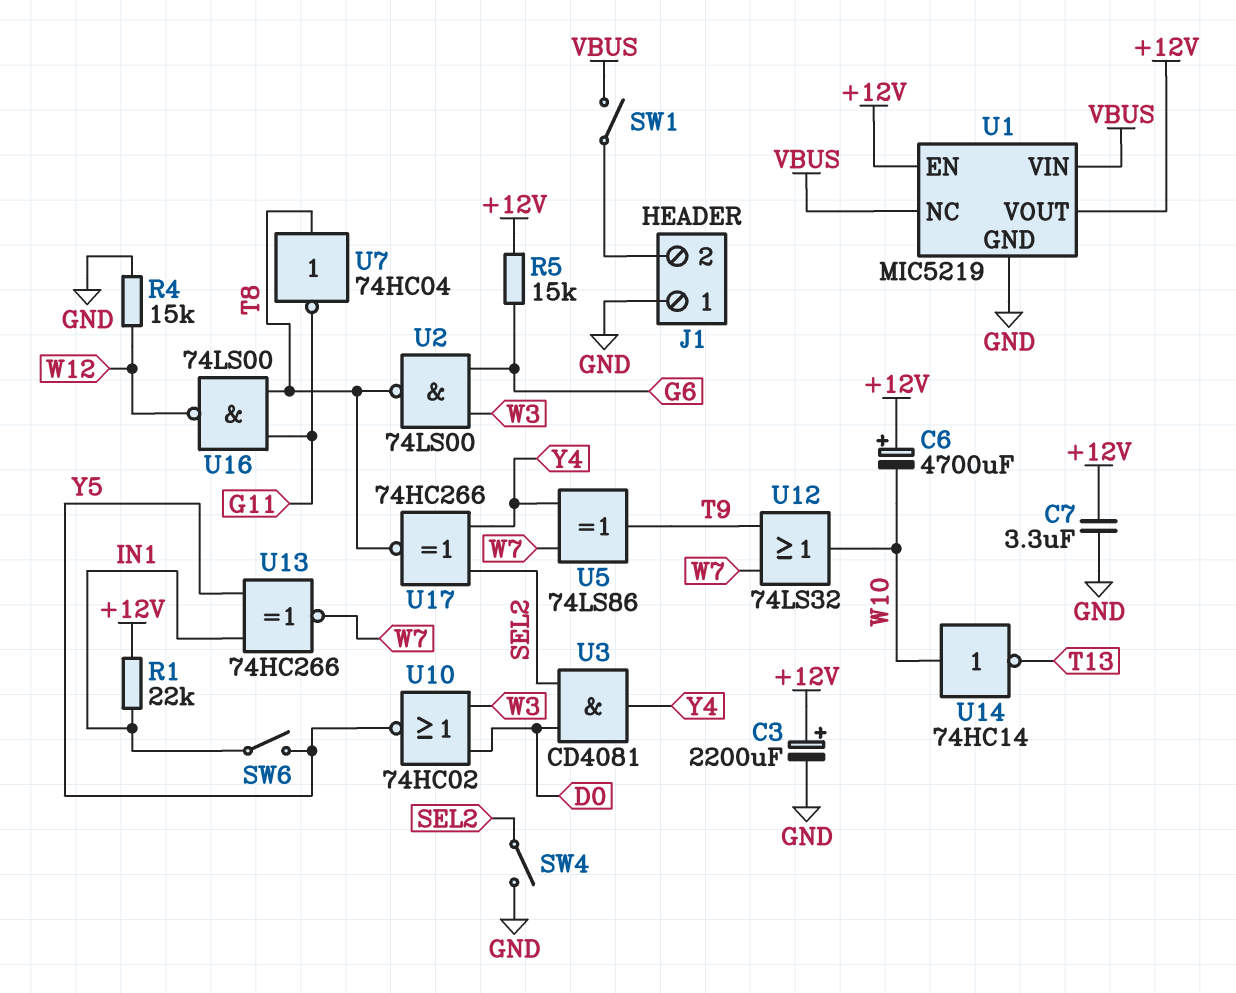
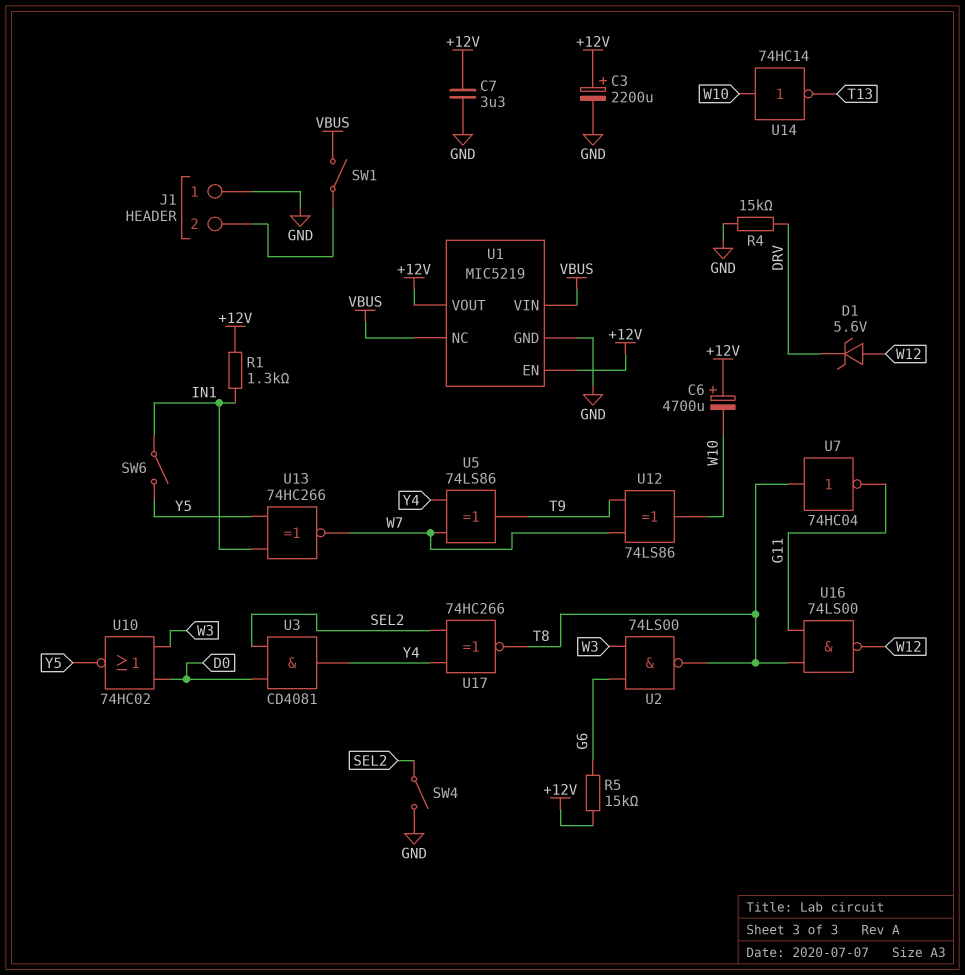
D1: none -> zener 5.6V (A W12, K DRV)
R1: 22k (+12V, IN1) -> 1.3k (+12V, IN1)
R4: 15k (GND, W12) -> 15k (DRV, GND)
U12: OR 74LS32 (in T9, in W7, out W10) -> XOR 74LS86 (in T9, in W7, out W10)

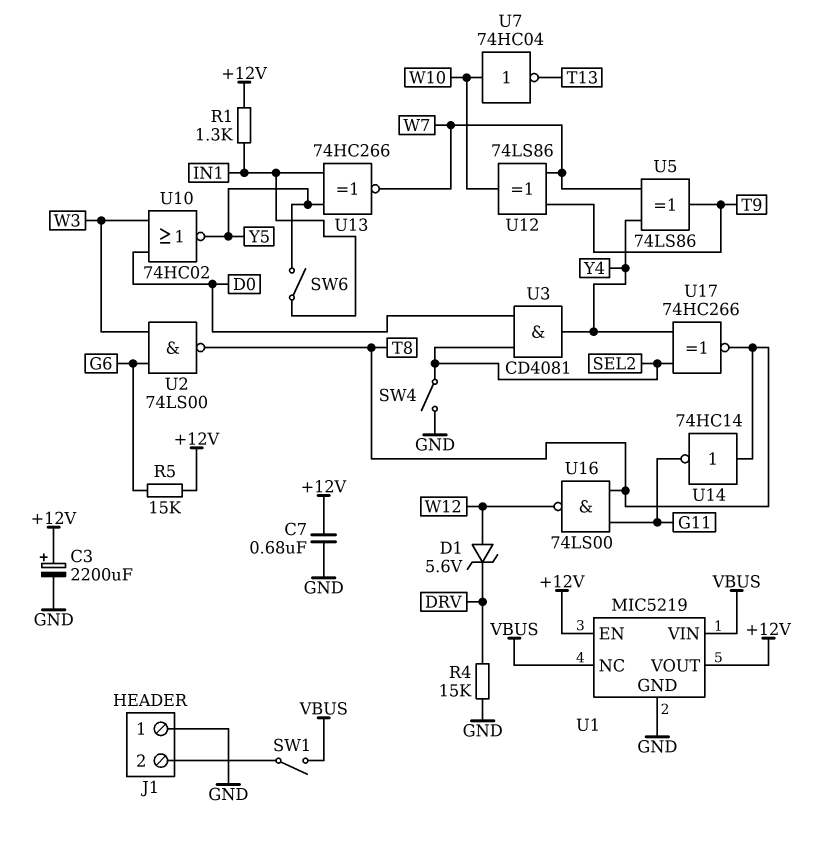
C6: 4700uF (plus +12V, minus W10) -> none
C7: 3.3uF (+12V, GND) -> 680nF (+12V, GND)
U7: NOT 74HC04 (in T8, out G11) -> NOT 74HC04 (in W10, out T13)
U14: NOT 74HC14 (in W10, out T13) -> NOT 74HC14 (in T8, out G11)

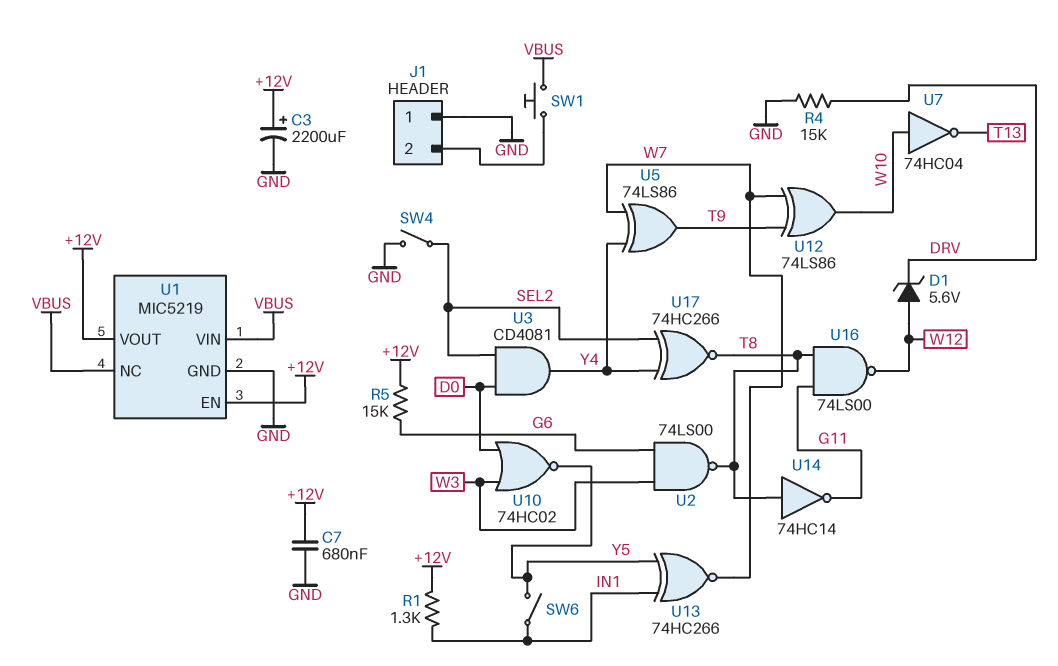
SW1: switch (J1/2, VBUS) -> button (J1/2, VBUS)

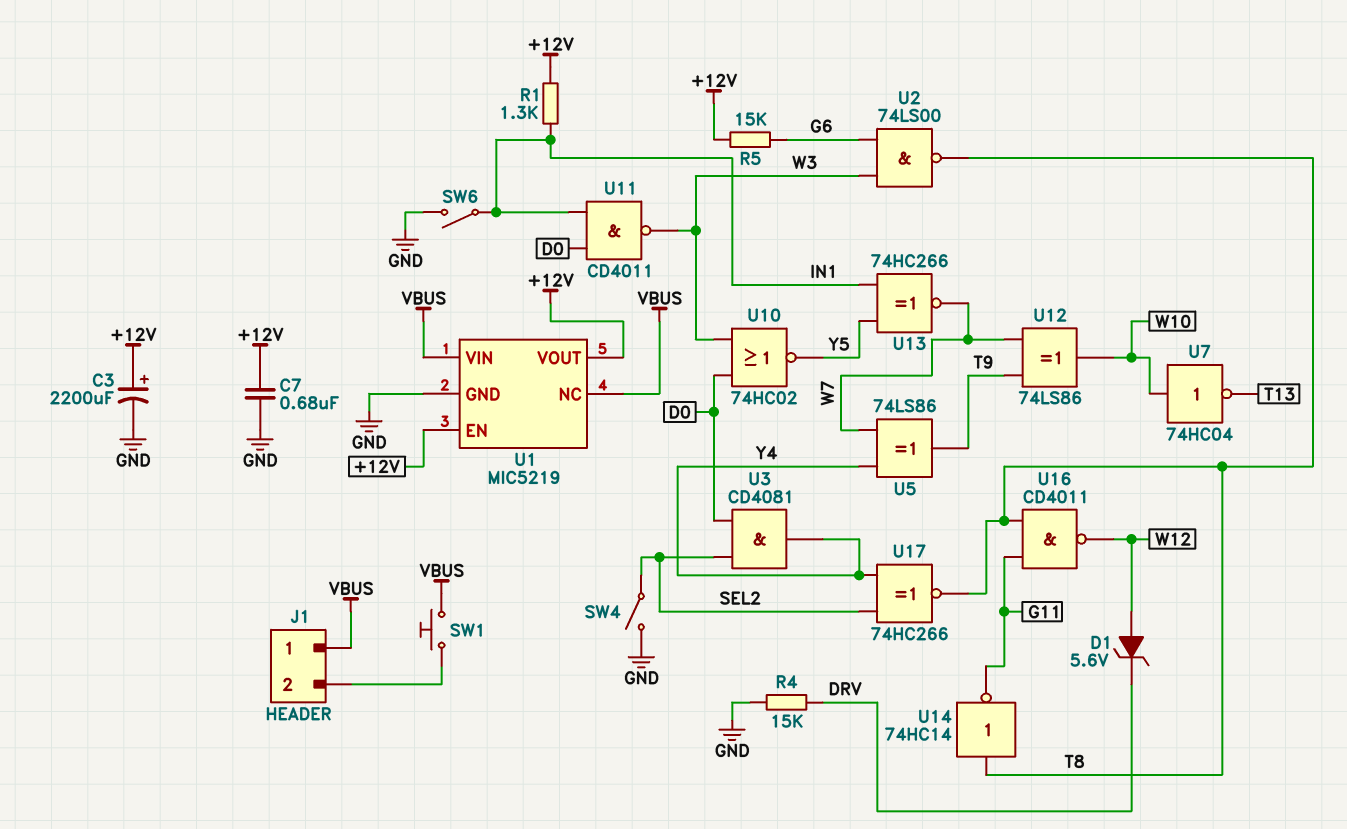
J1 pin 1: GND -> VBUS
SW6: switch (IN1, Y5) -> switch (GND, IN1)
U11: none -> NAND CD4011 (in D0, in IN1, out W3)
U16: NAND 74LS00 (in G11, in T8, out W12) -> NAND CD4011 (in G11, in T8, out W12)

